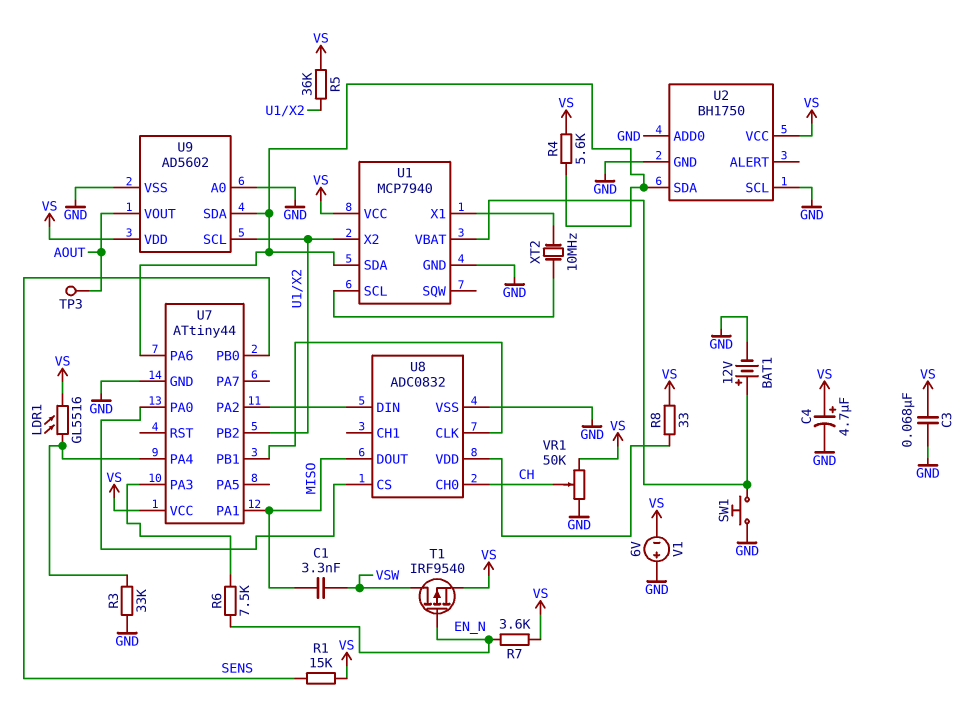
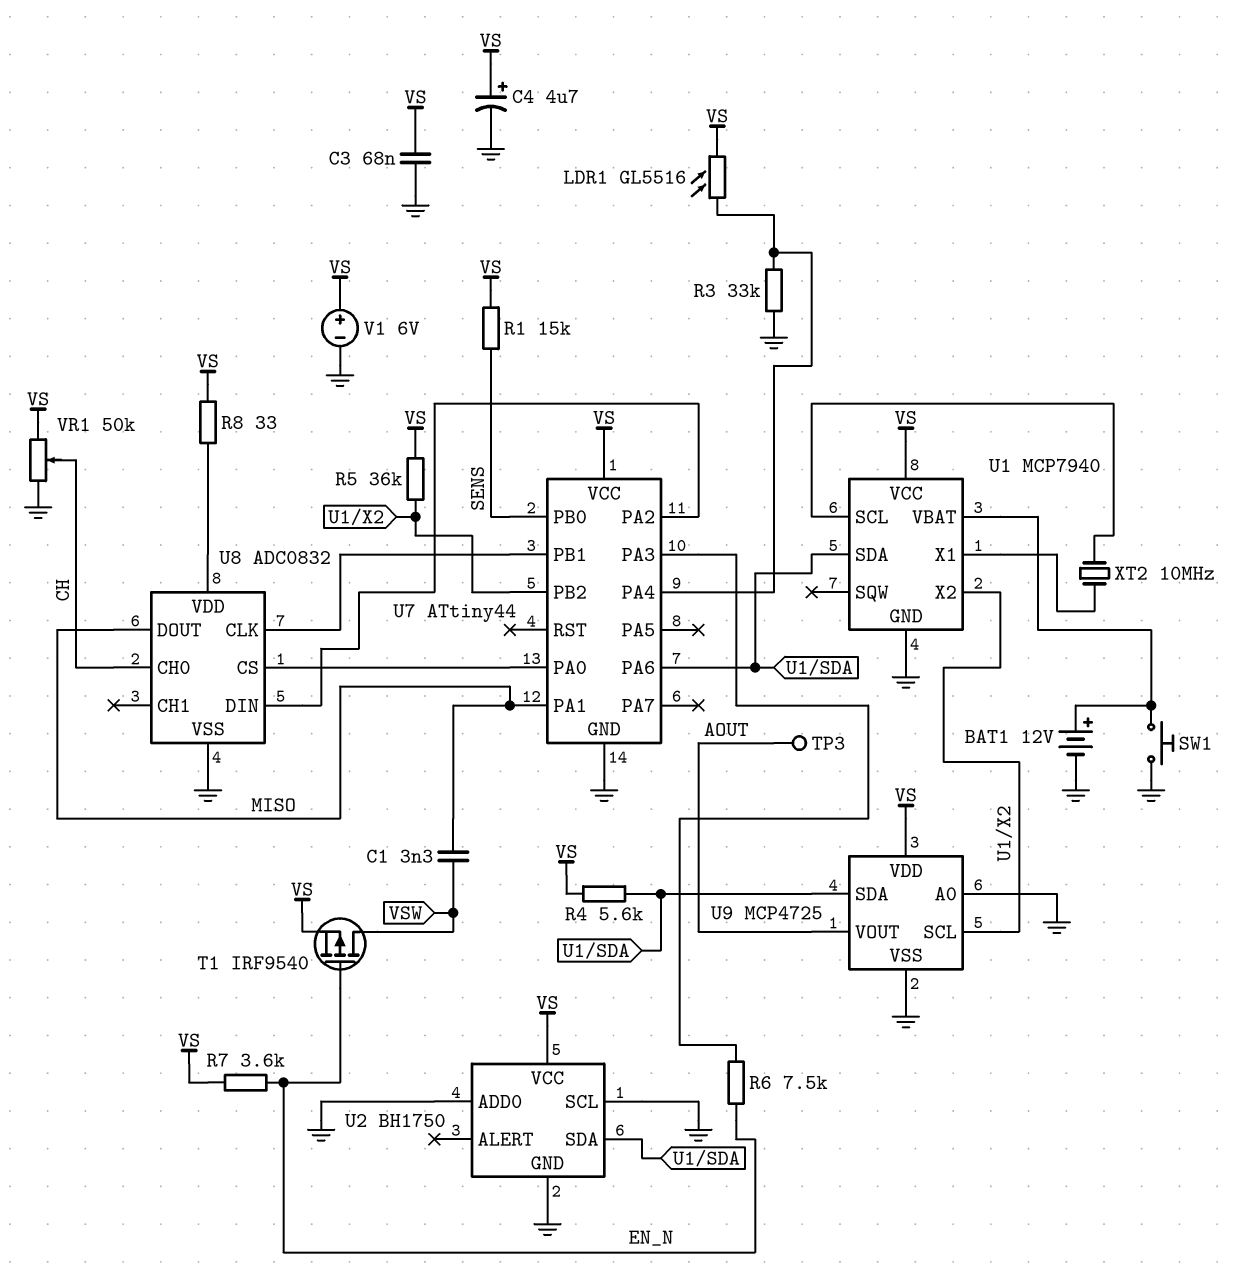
U9: AD5602 -> MCP4725
V1: 6V (plus GND, minus VS) -> 6V (plus VS, minus GND)

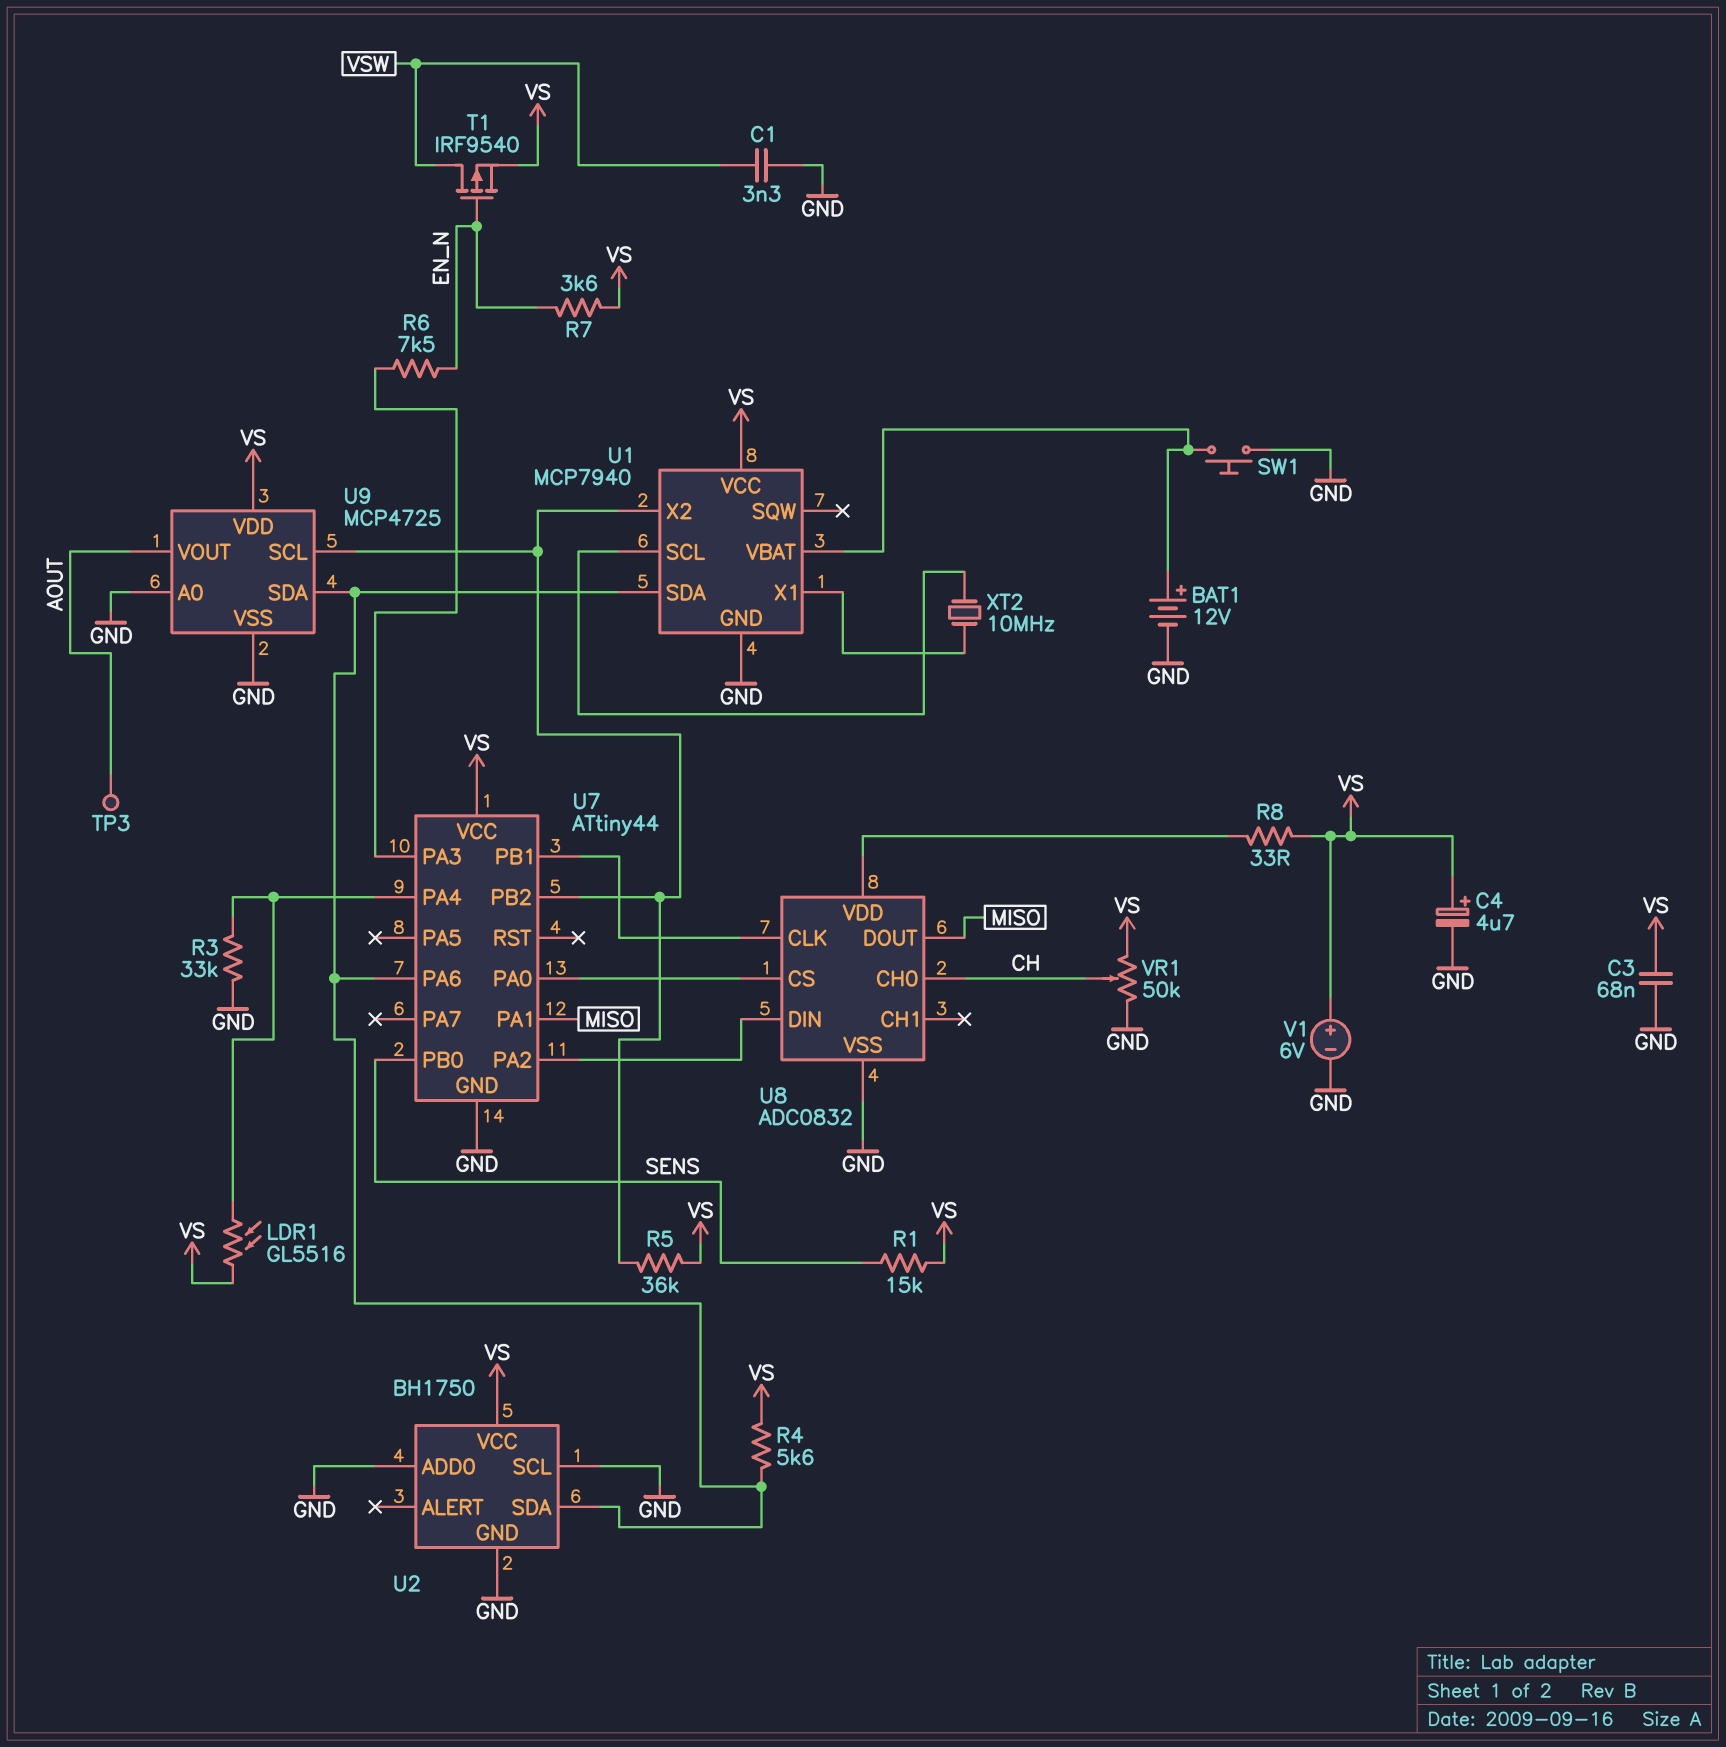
C1: 3.3nF (MISO, VSW) -> 3.3nF (GND, VSW)

